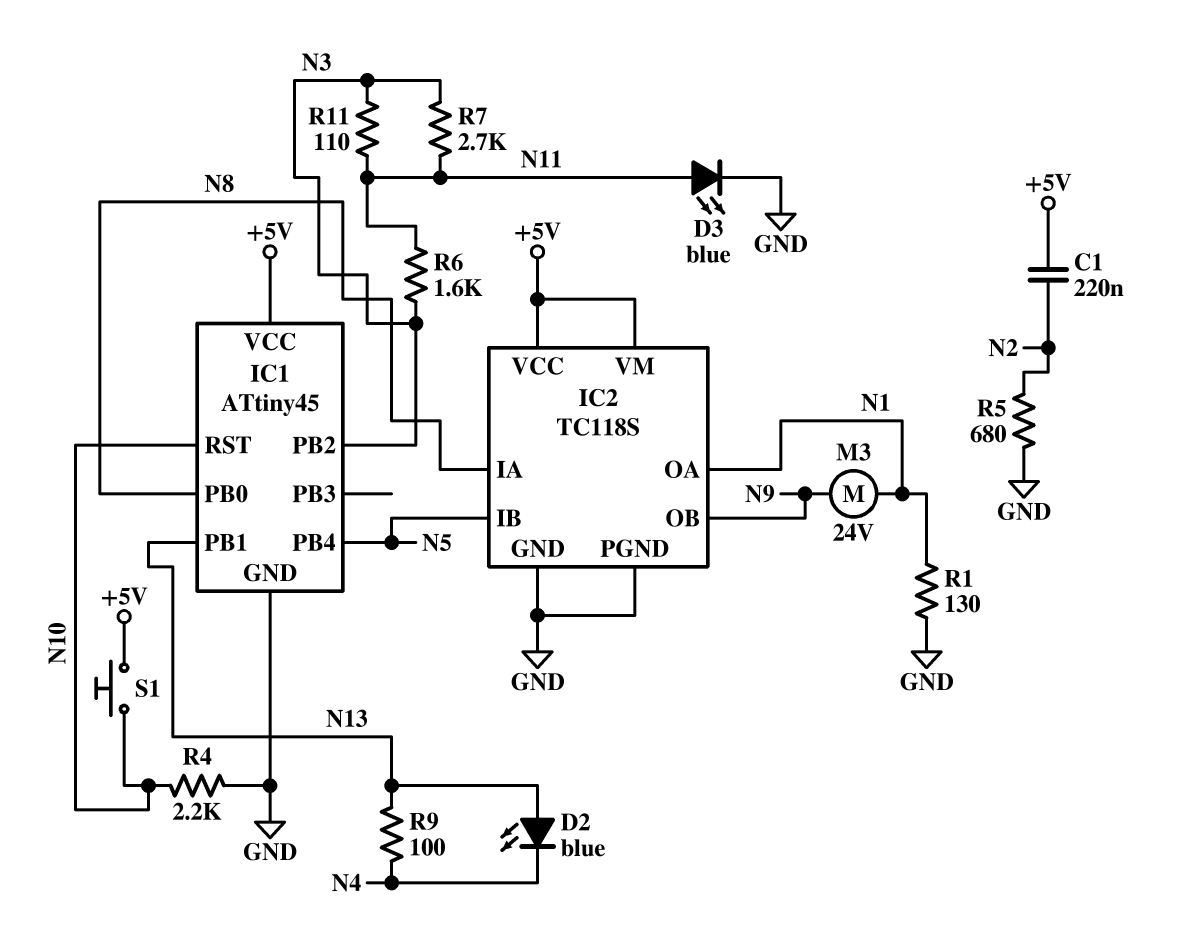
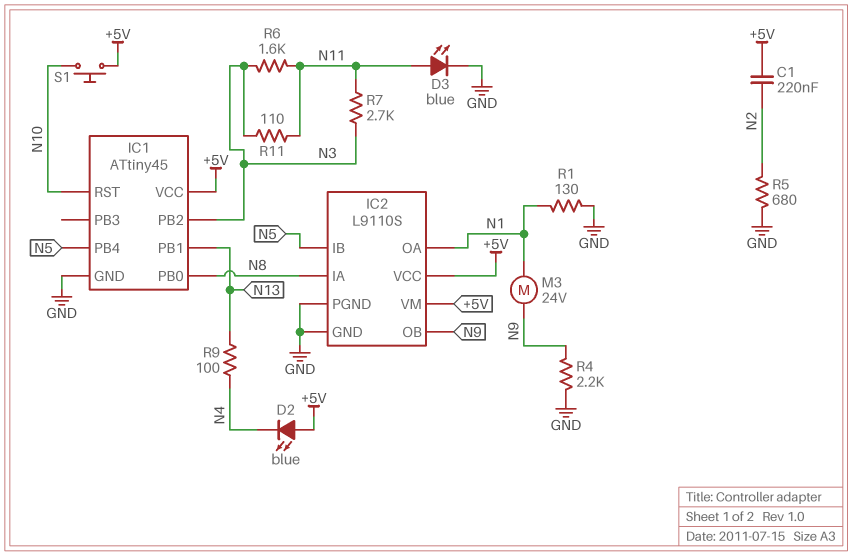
D2: LED blue (A N13, K N4) -> LED blue (A +5V, K N4)
IC2: TC118S -> L9110S
R4: 2.2k (GND, N10) -> 2.2k (GND, N9)

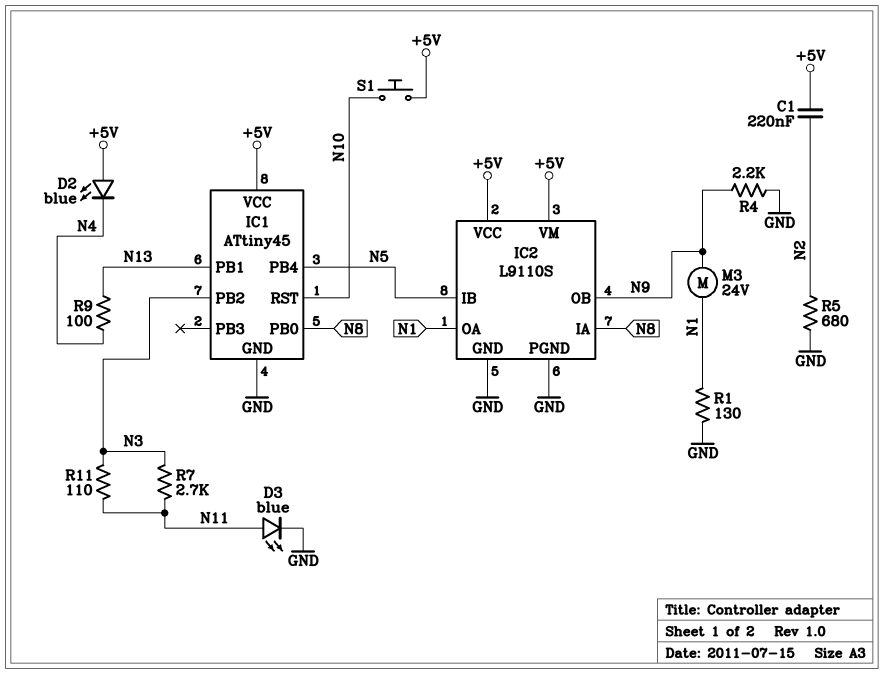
R6: 1.6k (N3, N11) -> none

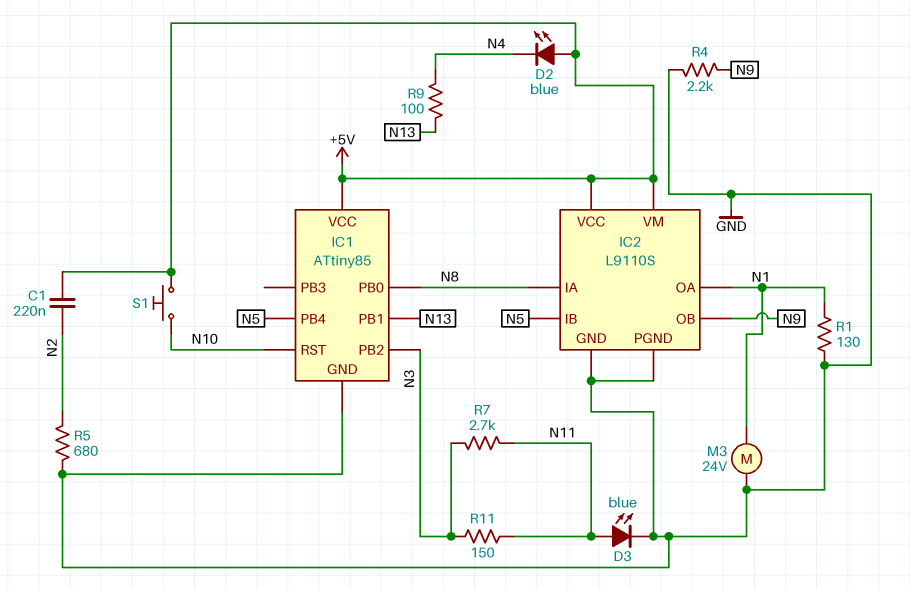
IC1: ATtiny45 -> ATtiny85
M3: motor 24V (N1, N9) -> motor 24V (GND, N1)
R11: 110 (N3, N11) -> 150 (N3, N11)

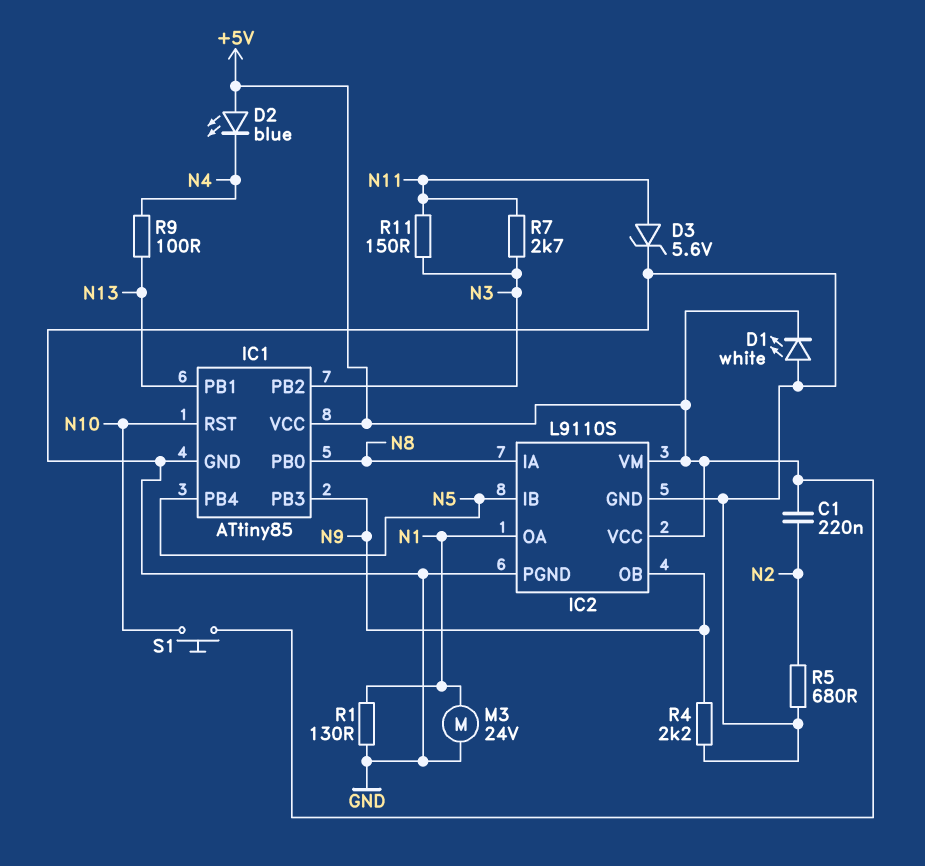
D1: none -> LED white (A GND, K +5V)
D3: LED blue (A N11, K GND) -> zener 5.6V (A N11, K GND)
IC1 pin PB3: none -> N9

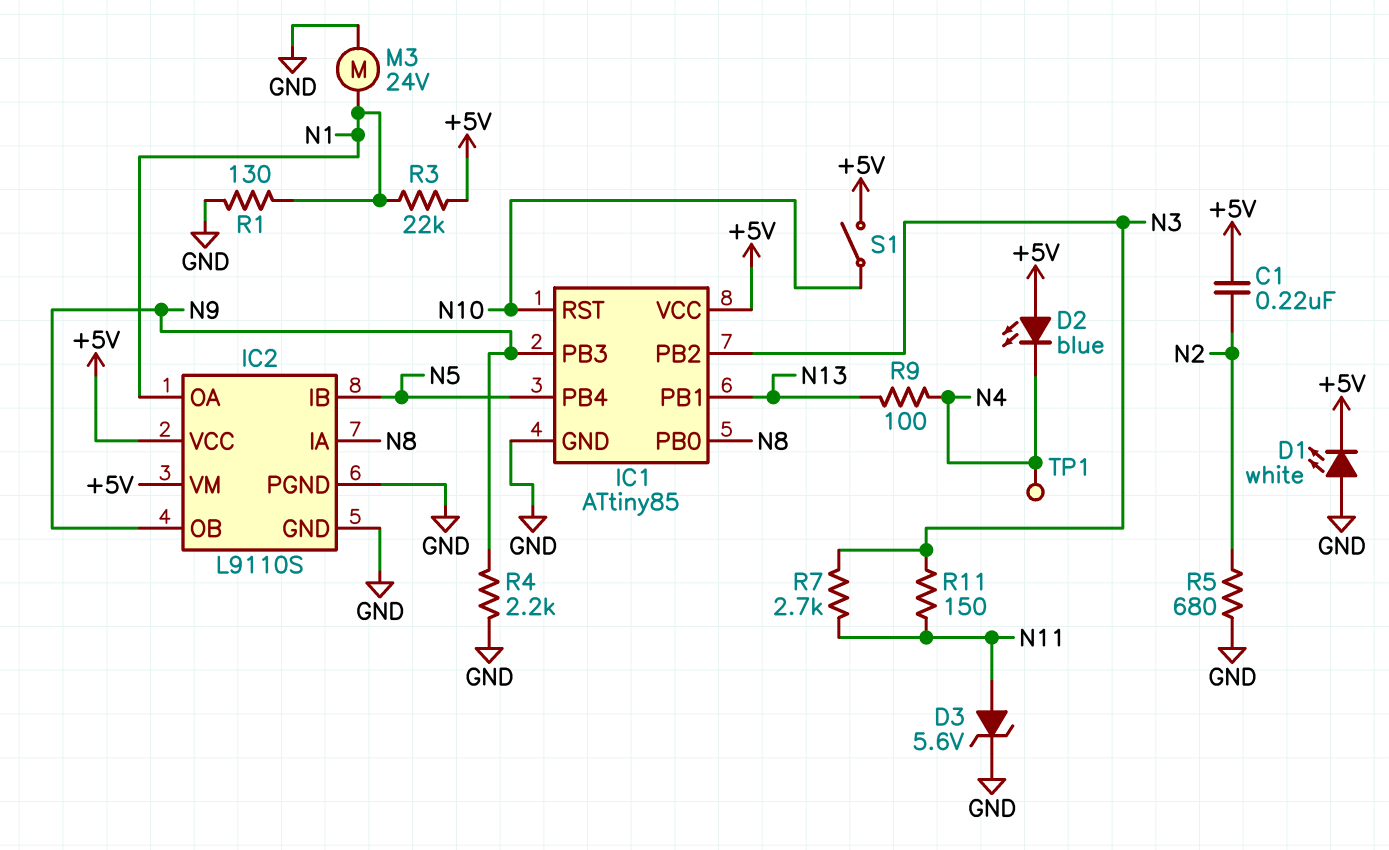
R3: none -> 22k (+5V, N1)
S1: button (+5V, N10) -> switch (+5V, N10)
TP1: none -> test point (N4)

